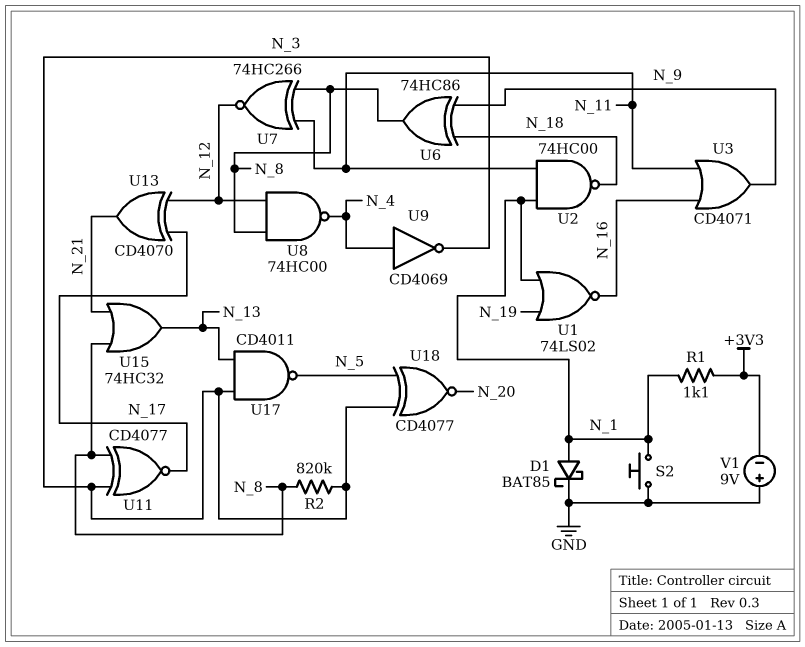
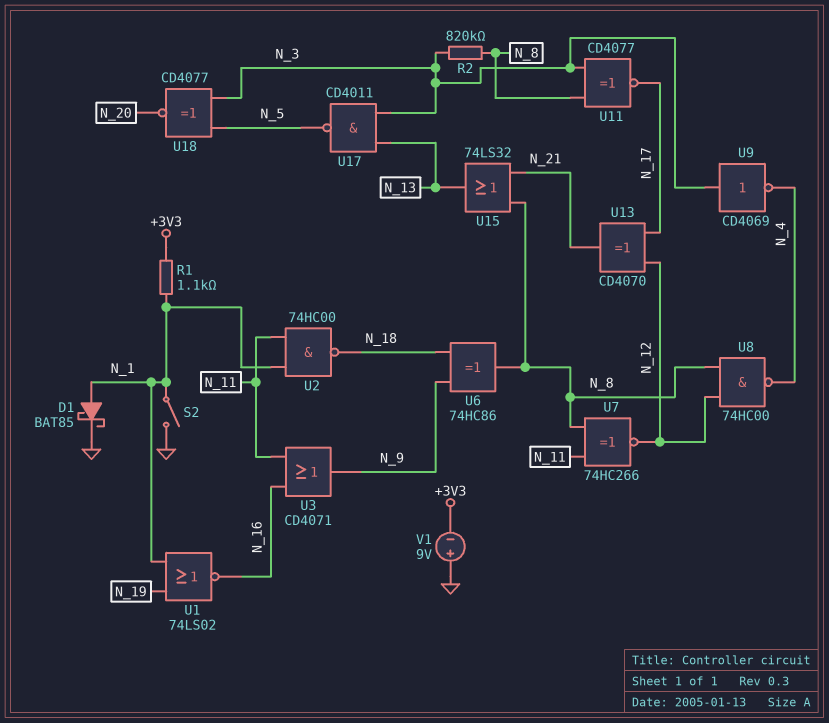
S2: button (GND, N_1) -> switch (GND, N_1)
U9: NOT CD4069 (in N_4, out N_3) -> NOT CD4069 (in N_3, out N_4)
U15: OR 74HC32 (in N_8, in N_21, out N_13) -> OR 74LS32 (in N_8, in N_21, out N_13)

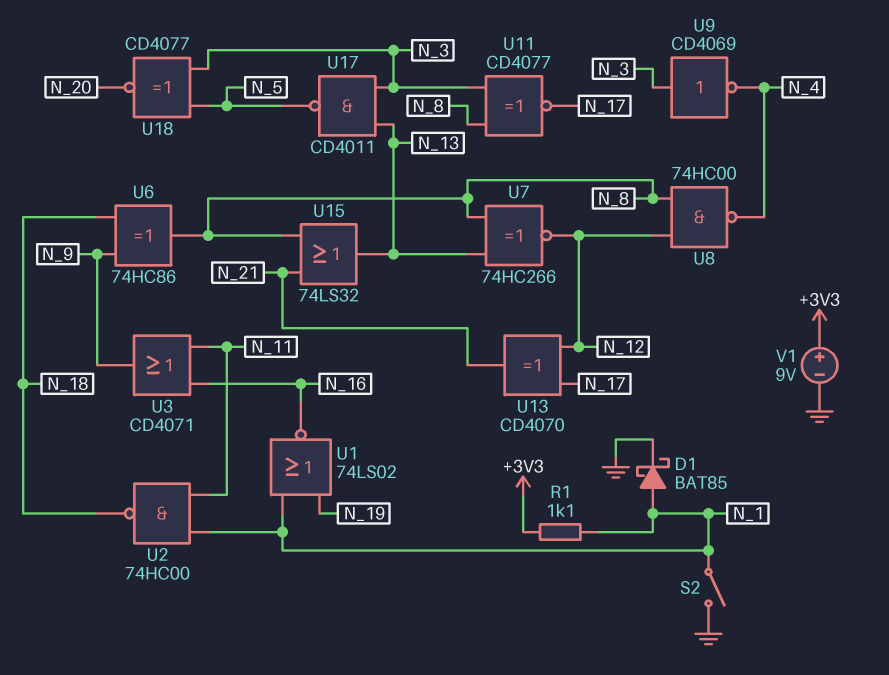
R2: 820k (N_3, N_8) -> none
U7: XNOR 74HC266 (in N_8, in N_11, out N_12) -> XNOR 74HC266 (in N_8, in N_13, out N_12)
V1: 9V (plus GND, minus +3V3) -> 9V (plus +3V3, minus GND)

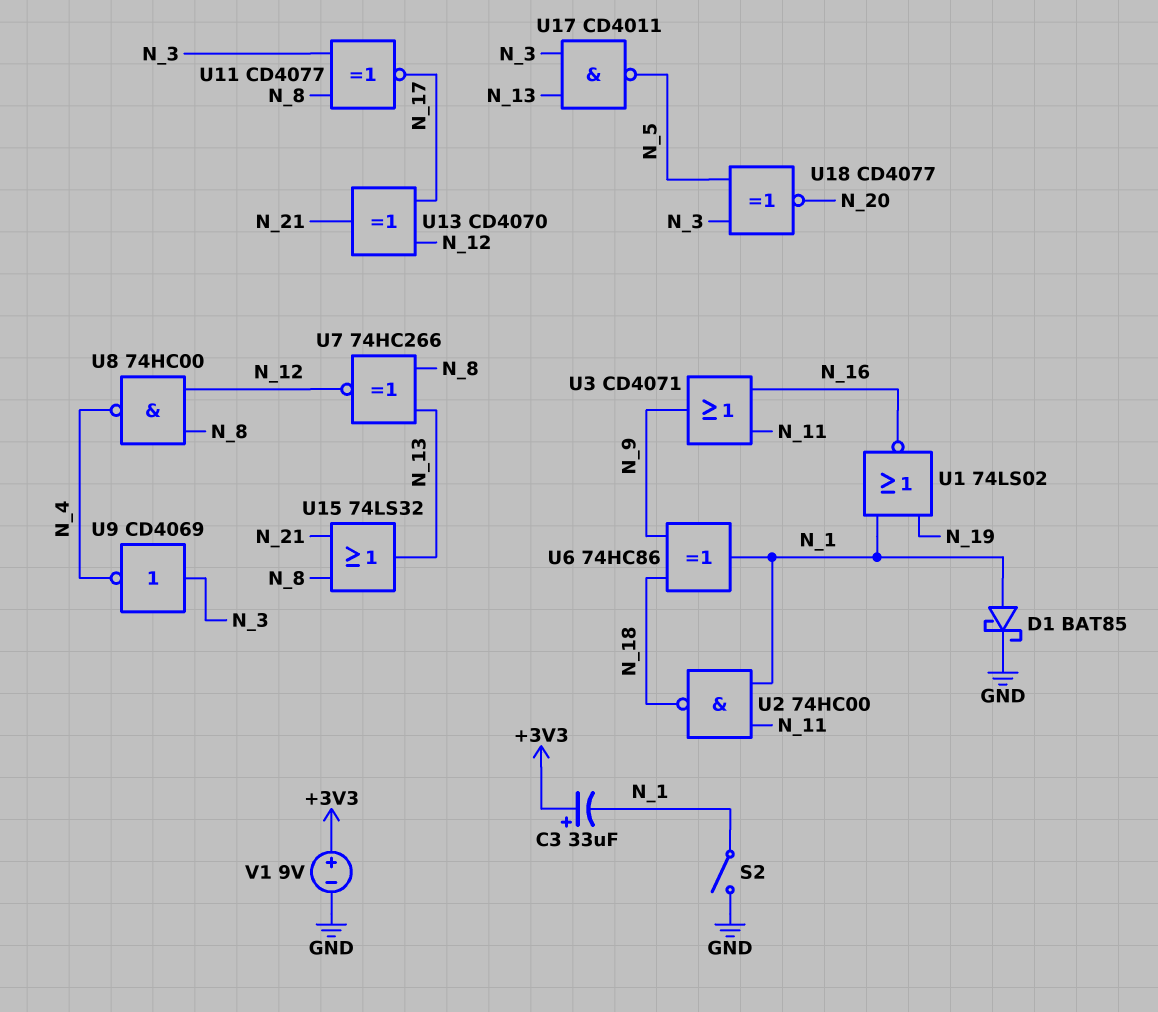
C3: none -> 33uF (plus +3V3, minus N_1)
R1: 1.1k (+3V3, N_1) -> none
U6: XOR 74HC86 (in N_9, in N_18, out N_8) -> XOR 74HC86 (in N_9, in N_18, out N_1)

